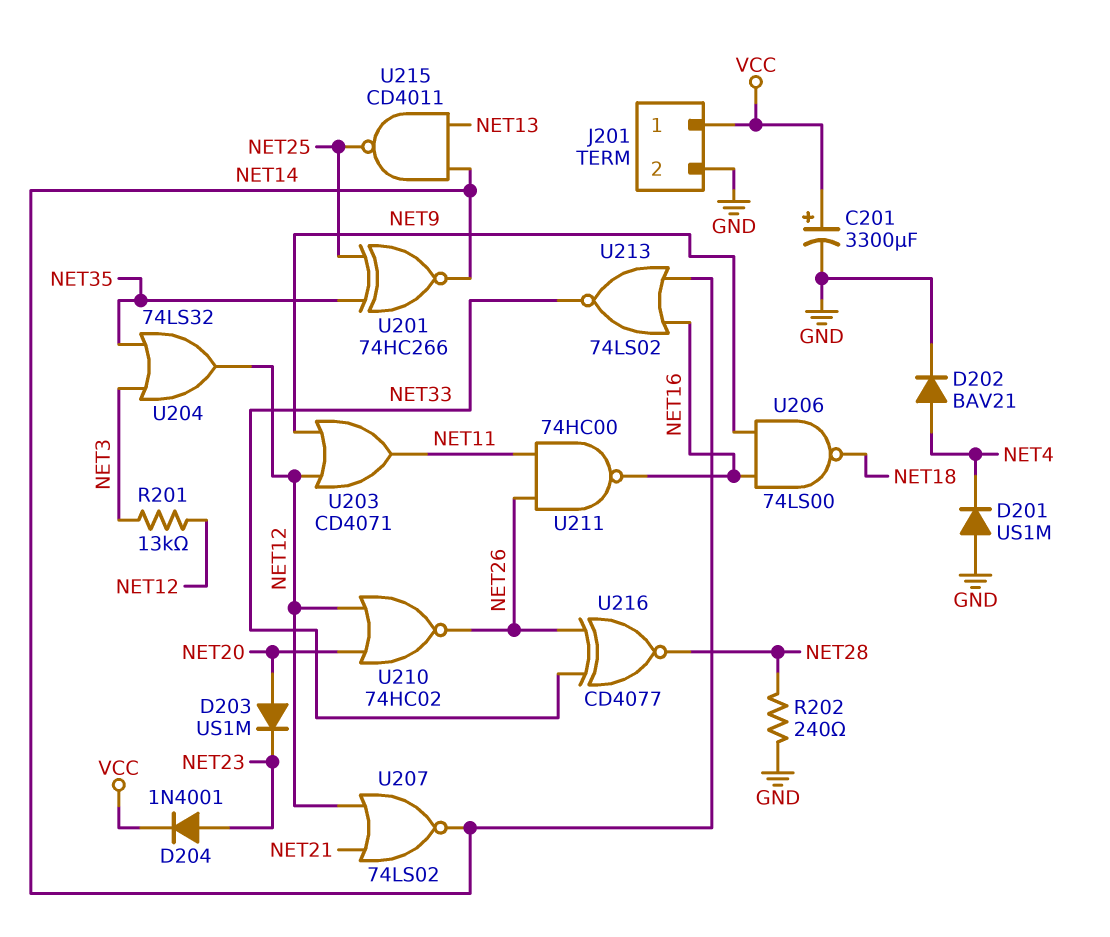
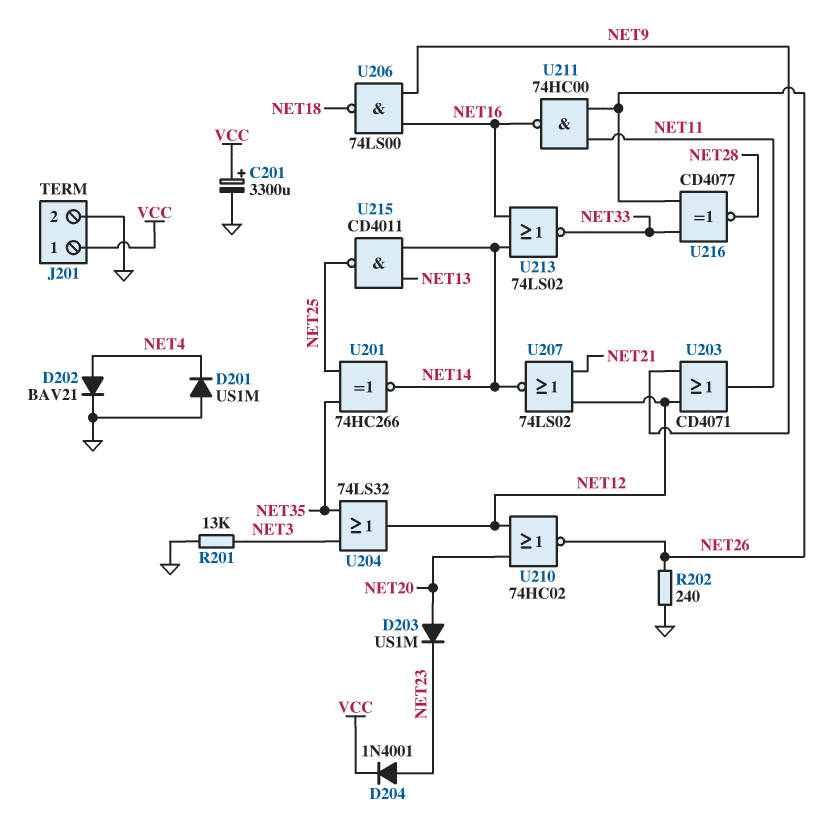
R201: 13k (NET3, NET12) -> 13k (GND, NET3)
R202: 240 (GND, NET28) -> 240 (GND, NET26)

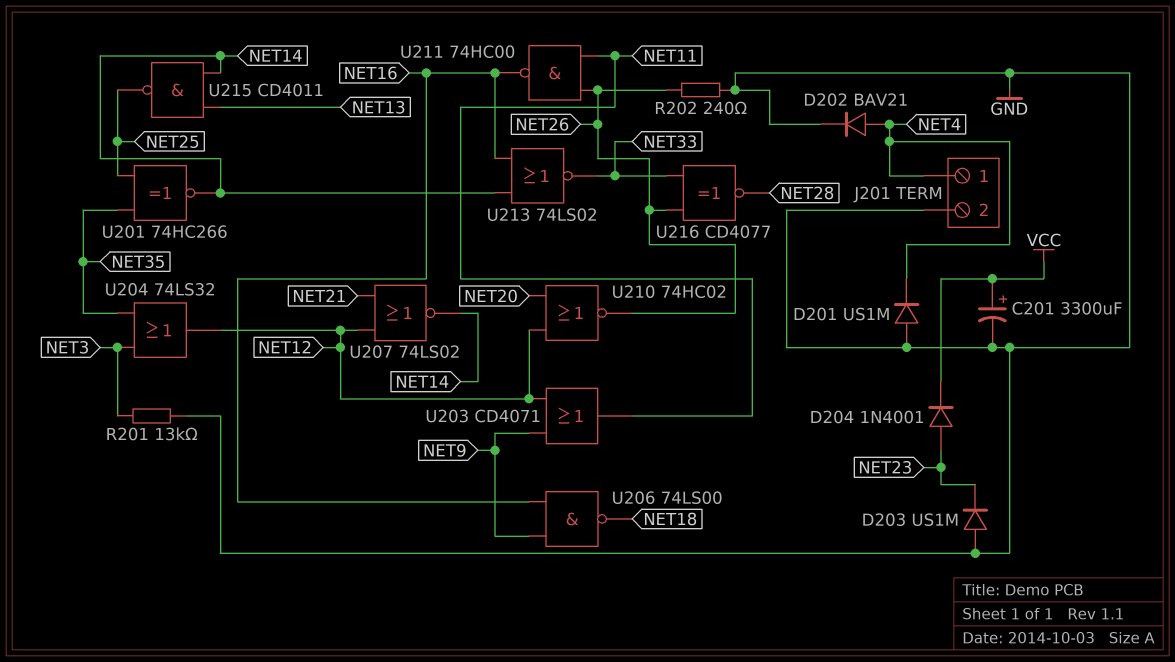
D203: diode US1M (A NET20, K NET23) -> diode US1M (A GND, K NET23)
J201 pin 1: VCC -> NET4

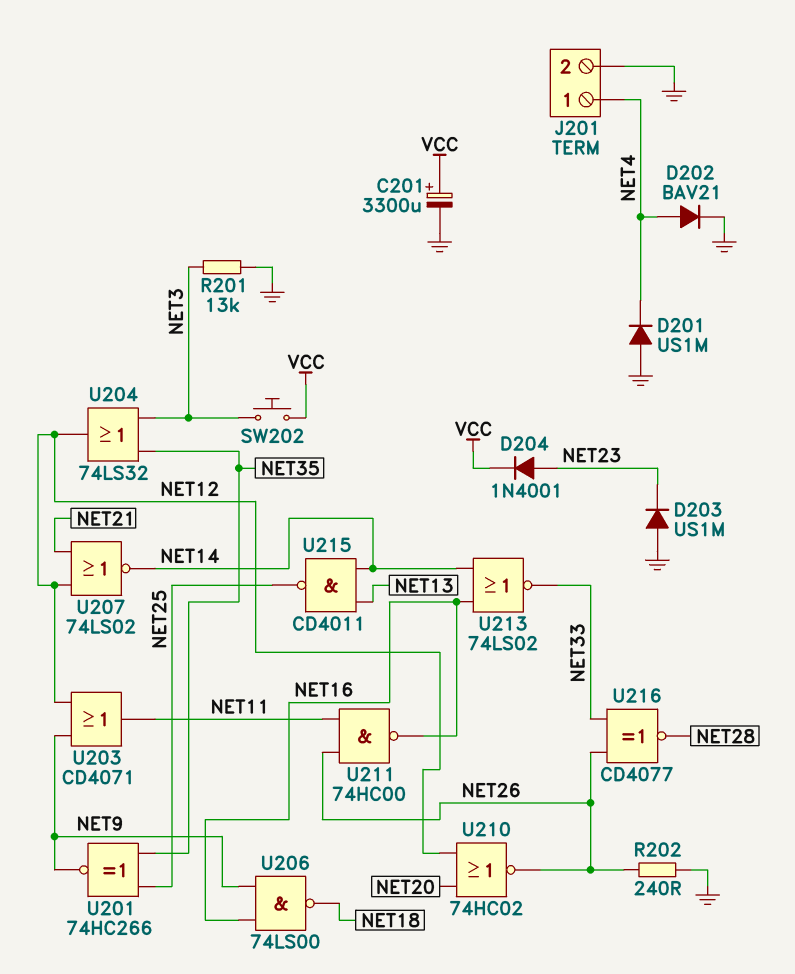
SW202: none -> button (NET3, VCC)
U201: XNOR 74HC266 (in NET25, in NET35, out NET14) -> XNOR 74HC266 (in NET25, in NET35, out NET9)

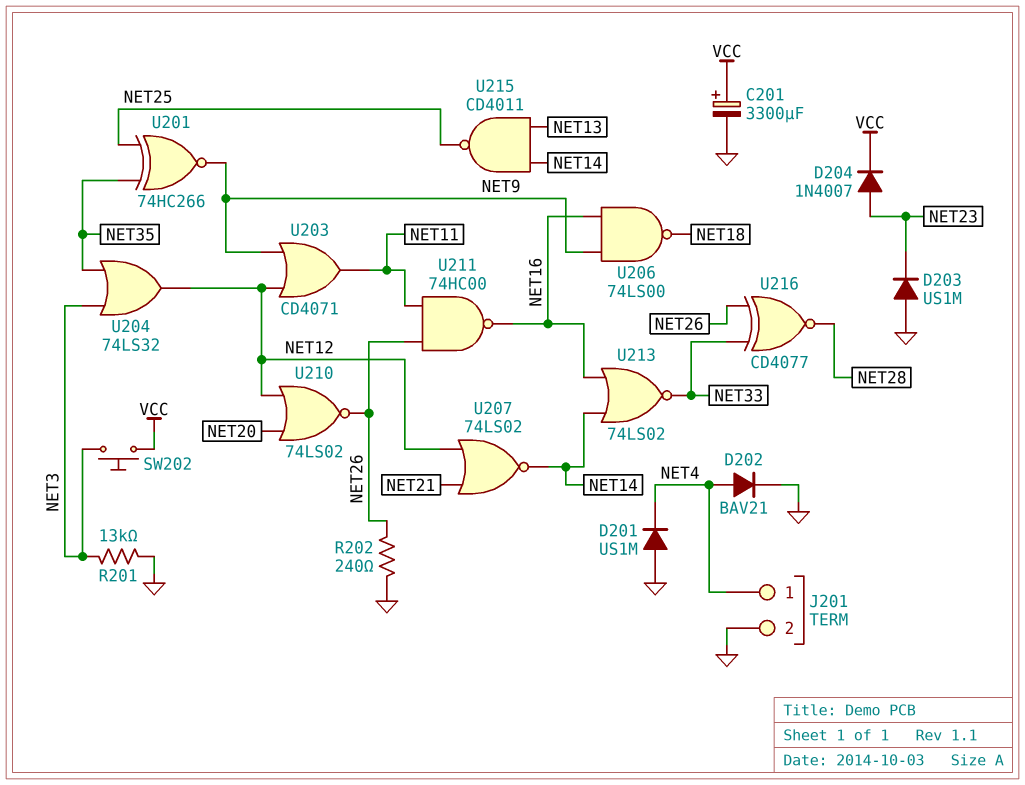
D204: diode 1N4001 (A NET23, K VCC) -> diode 1N4007 (A NET23, K VCC)
U210: NOR 74HC02 (in NET12, in NET20, out NET26) -> NOR 74LS02 (in NET12, in NET20, out NET26)

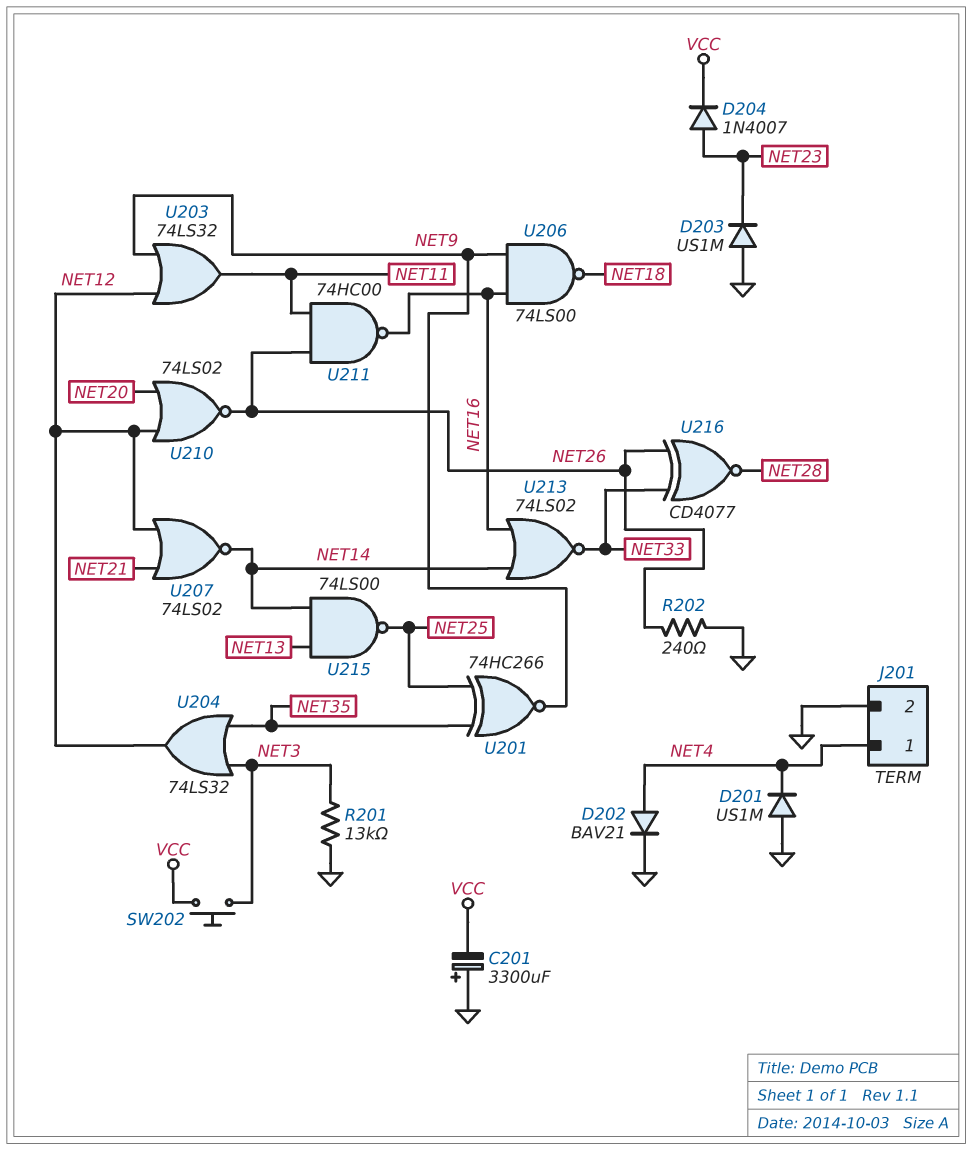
C201: 3300uF (plus VCC, minus GND) -> 3300uF (plus GND, minus VCC)
U203: OR CD4071 (in NET9, in NET12, out NET11) -> OR 74LS32 (in NET9, in NET12, out NET11)
U215: NAND CD4011 (in NET13, in NET14, out NET25) -> NAND 74LS00 (in NET13, in NET14, out NET25)

